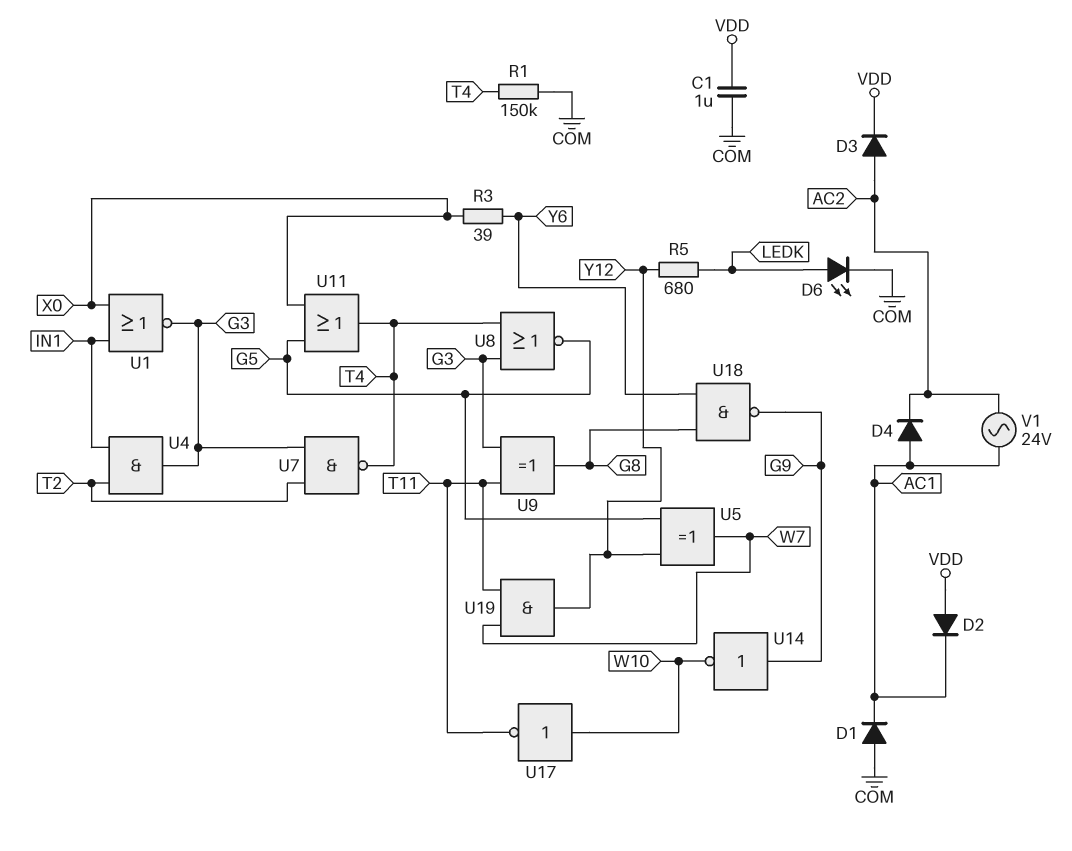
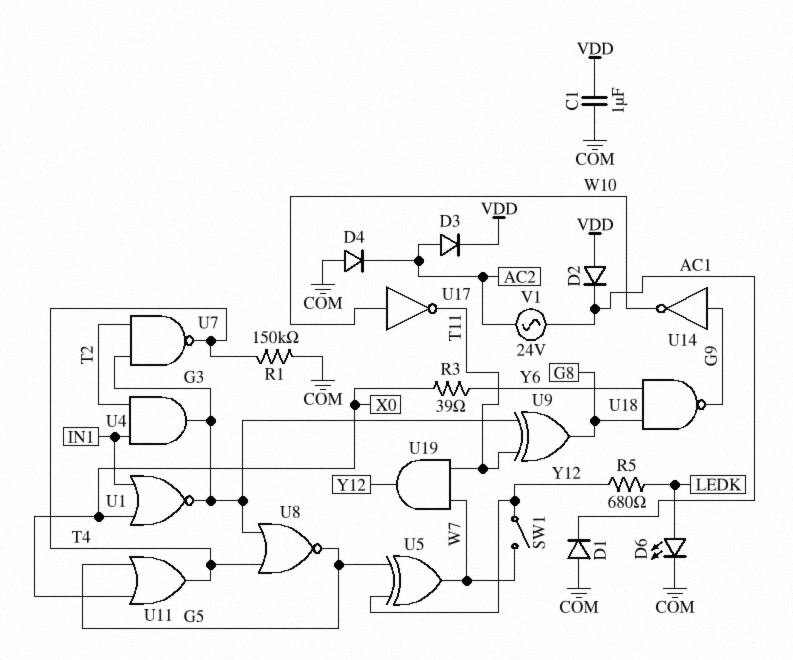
D4: diode (A AC1, K AC2) -> diode (A COM, K AC2)
SW1: none -> switch (W7, Y12)

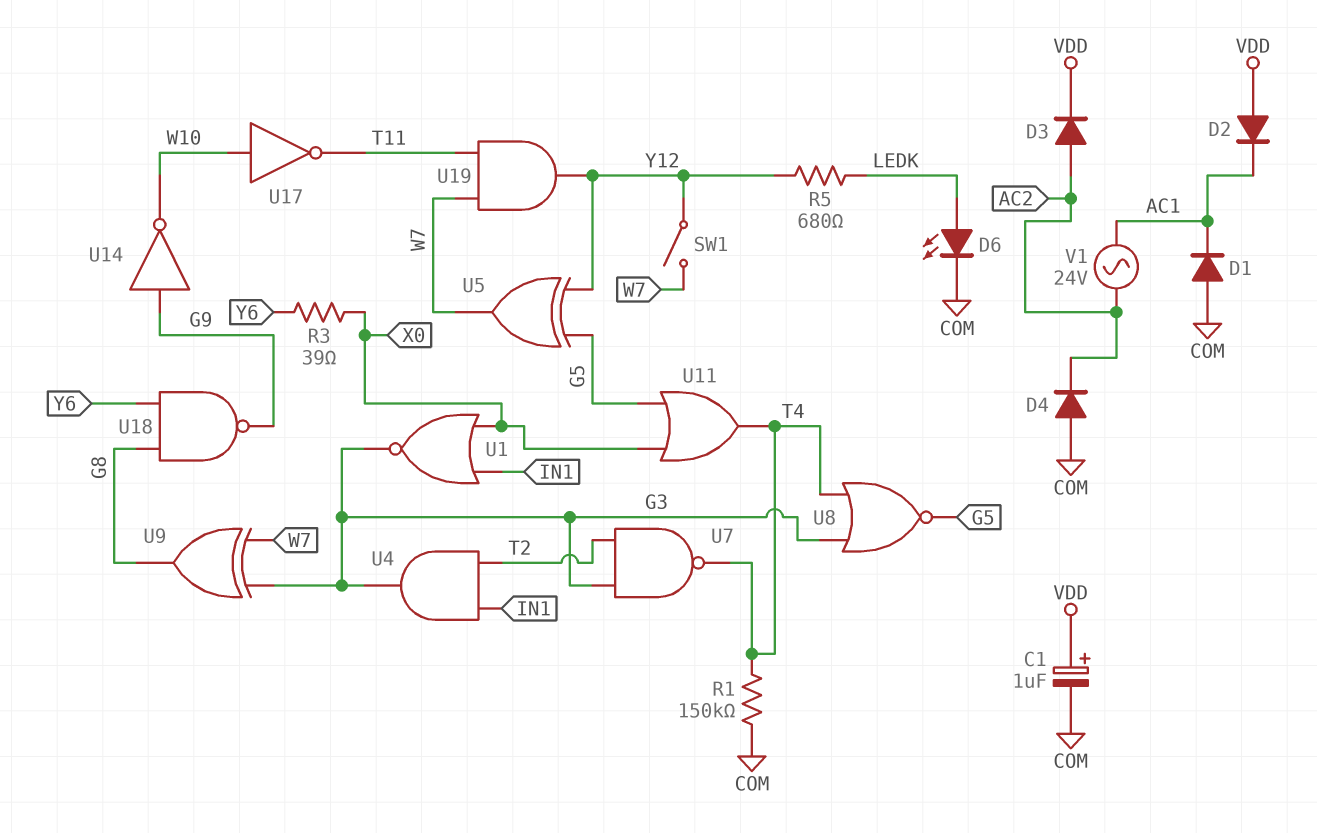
C1: 1uF (COM, VDD) -> 1uF (plus VDD, minus COM)
U9: XOR (in G3, in T11, out G8) -> XOR (in G3, in W7, out G8)

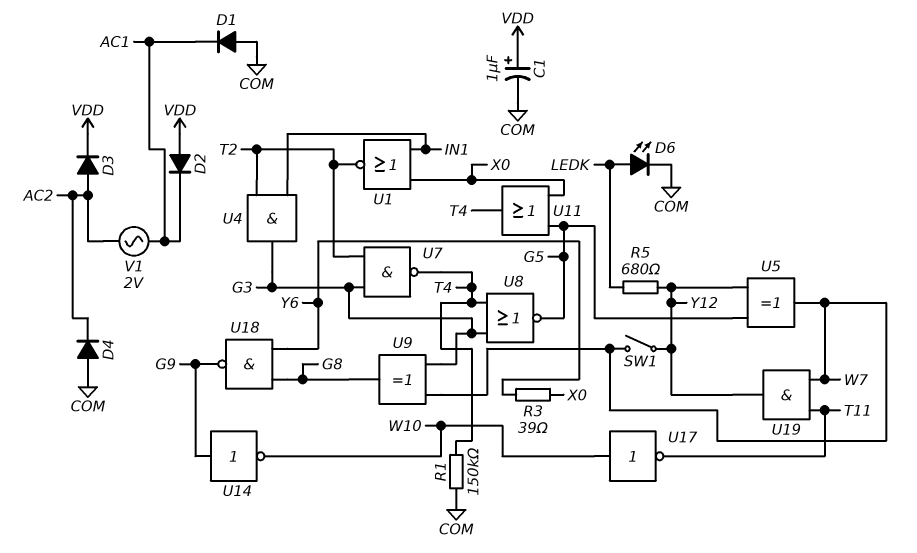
U1: NOR (in IN1, in X0, out G3) -> NOR (in IN1, in X0, out T2)
V1: AC 24V (AC1, AC2) -> AC 2V (AC1, AC2)

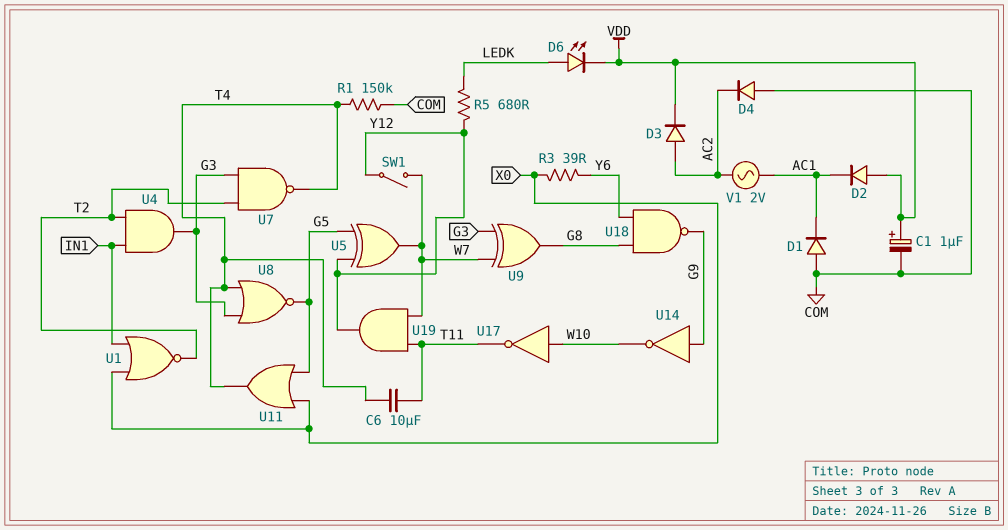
C6: none -> 10uF (T4, T11)
D6: LED (A LEDK, K COM) -> LED (A LEDK, K VDD)

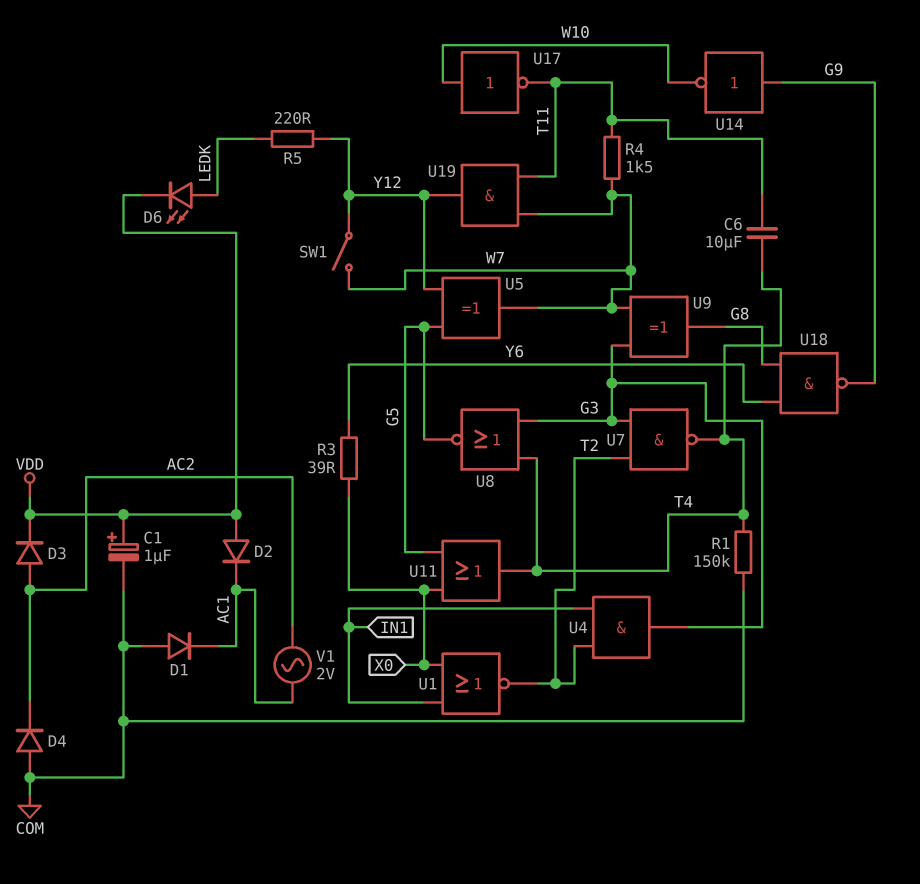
R4: none -> 1.5k (T11, W7)
R5: 680 (LEDK, Y12) -> 220 (LEDK, Y12)

